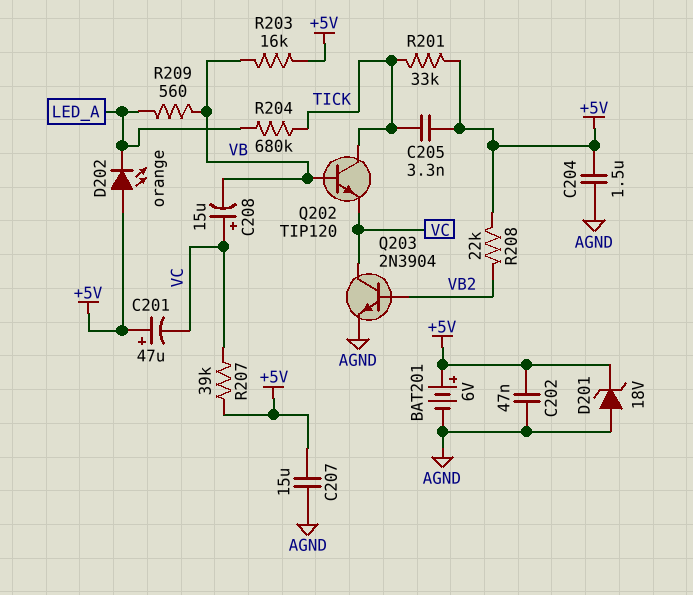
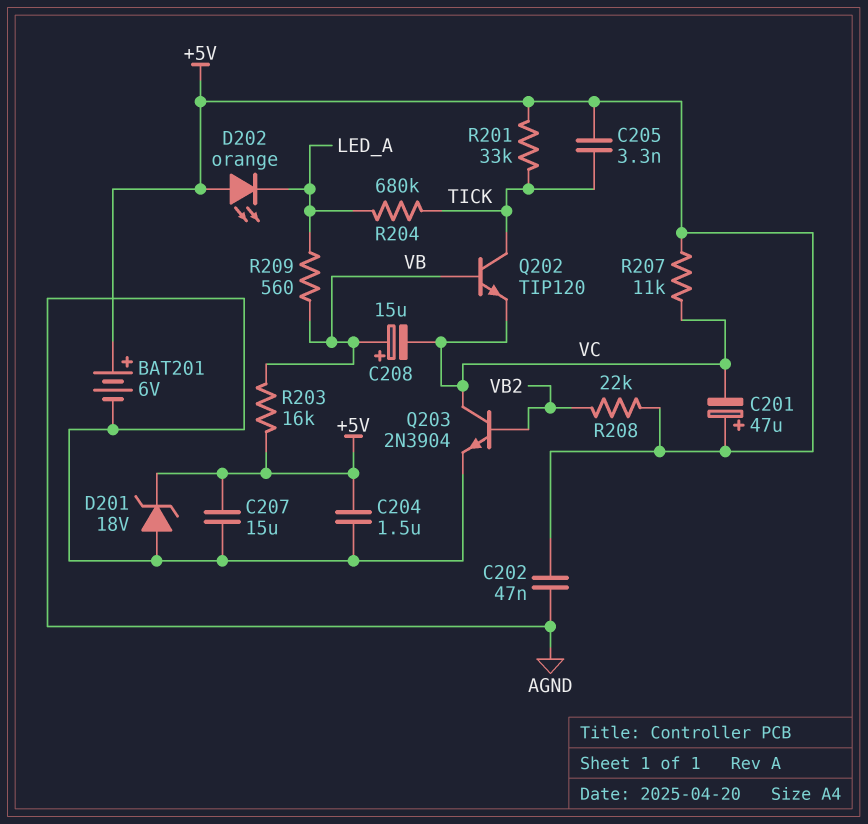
C208: 15uF (plus VC, minus VB) -> 15uF (plus VB, minus VC)
R207: 39k (+5V, VC) -> 11k (+5V, VC)

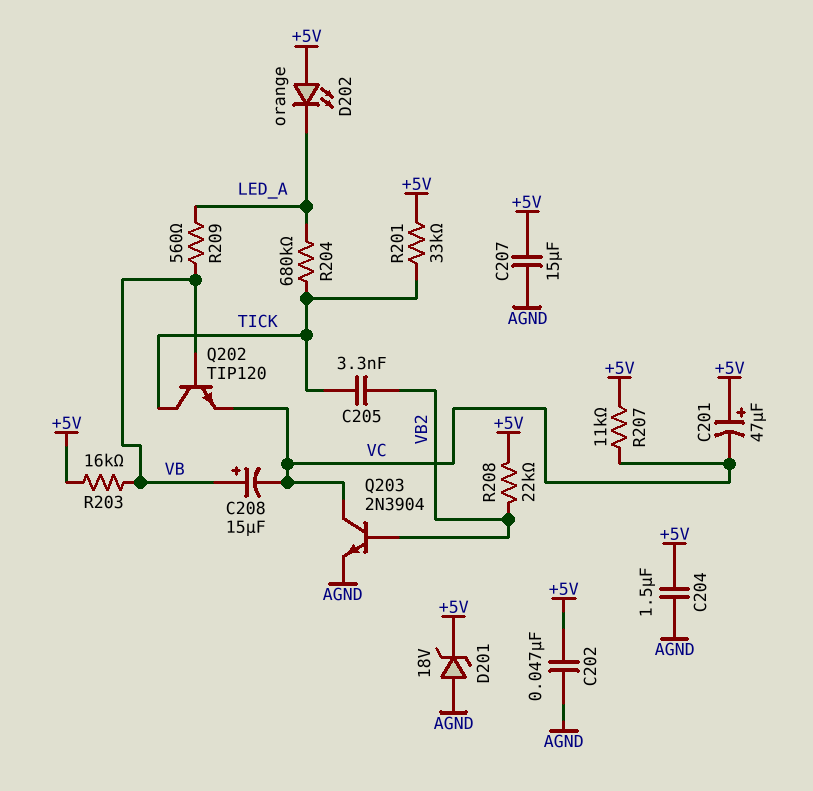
BAT201: 6V (plus +5V, minus AGND) -> none
C205: 3.3nF (+5V, TICK) -> 3.3nF (TICK, VB2)

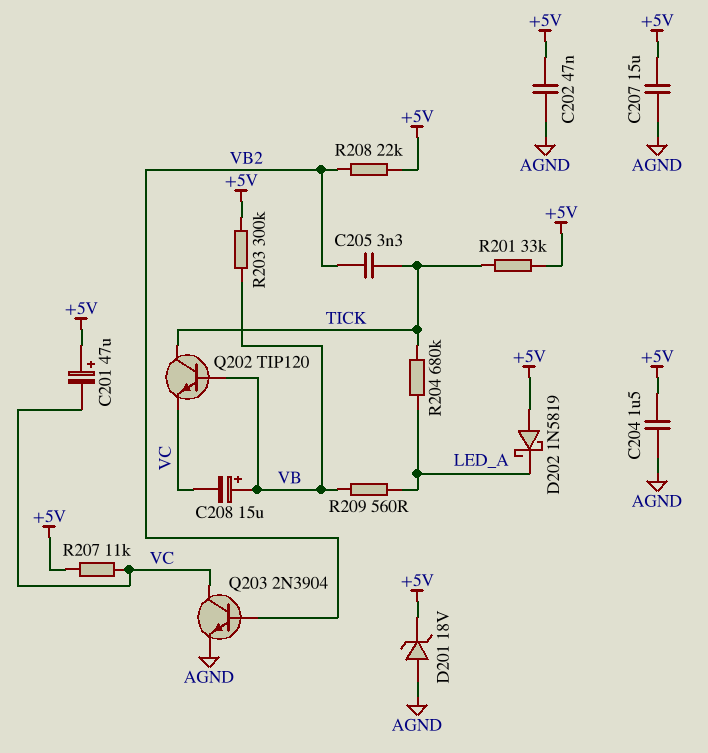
D202: LED orange (A +5V, K LED_A) -> schottky 1N5819 (A +5V, K LED_A)
R203: 16k (+5V, VB) -> 300k (+5V, VB)

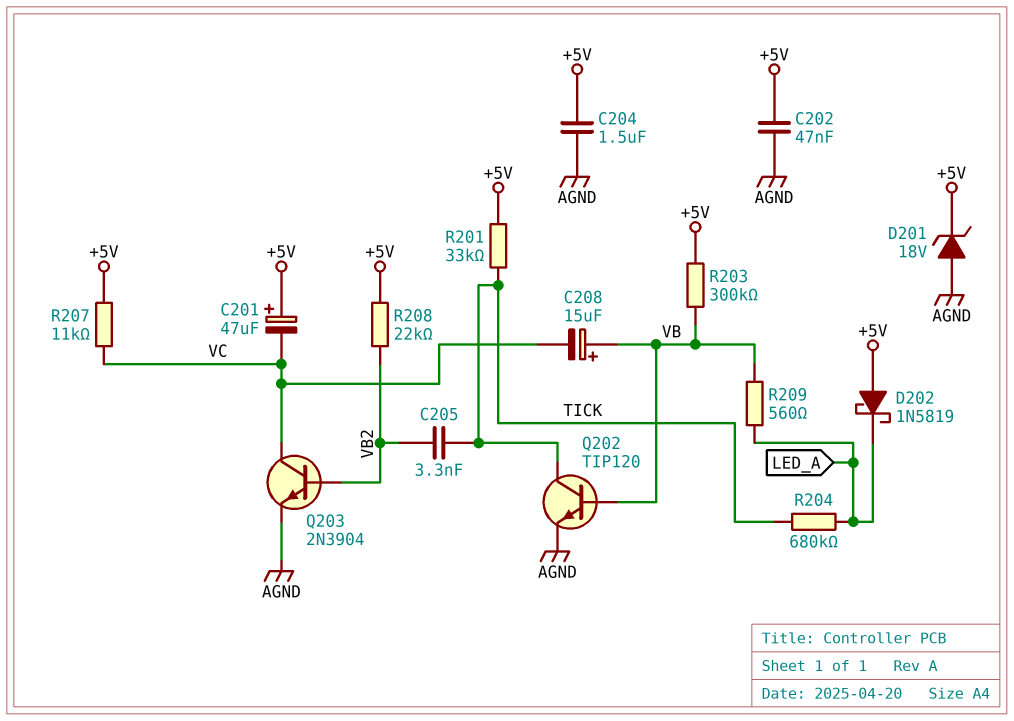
C207: 15uF (+5V, AGND) -> none
Q202: NPN TIP120 (B VB, C TICK, E VC) -> NPN TIP120 (B VB, C TICK, E AGND)

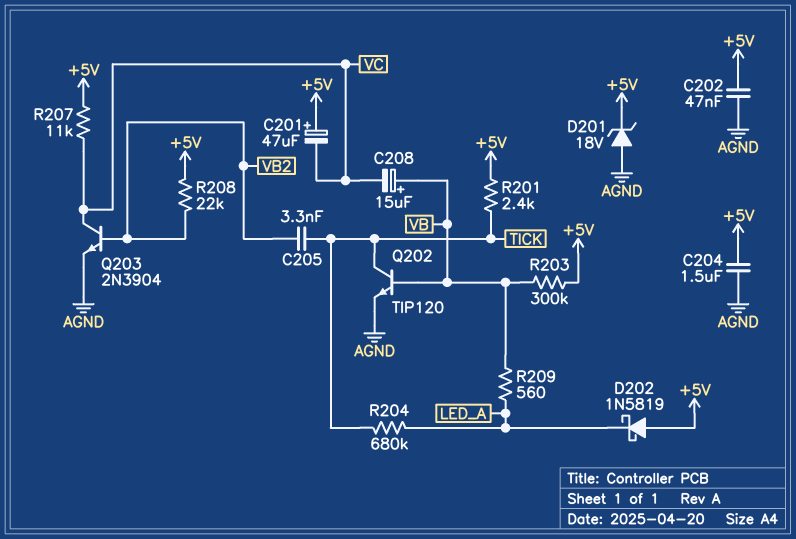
R201: 33k (+5V, TICK) -> 2.4k (+5V, TICK)

